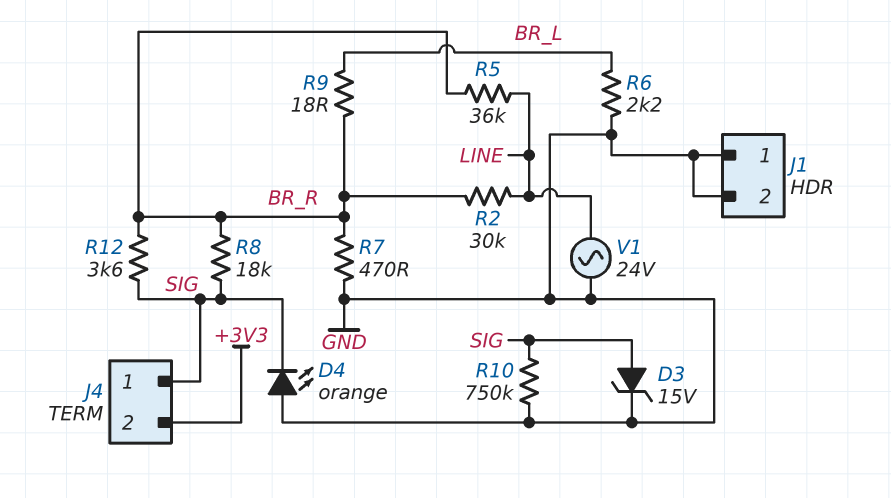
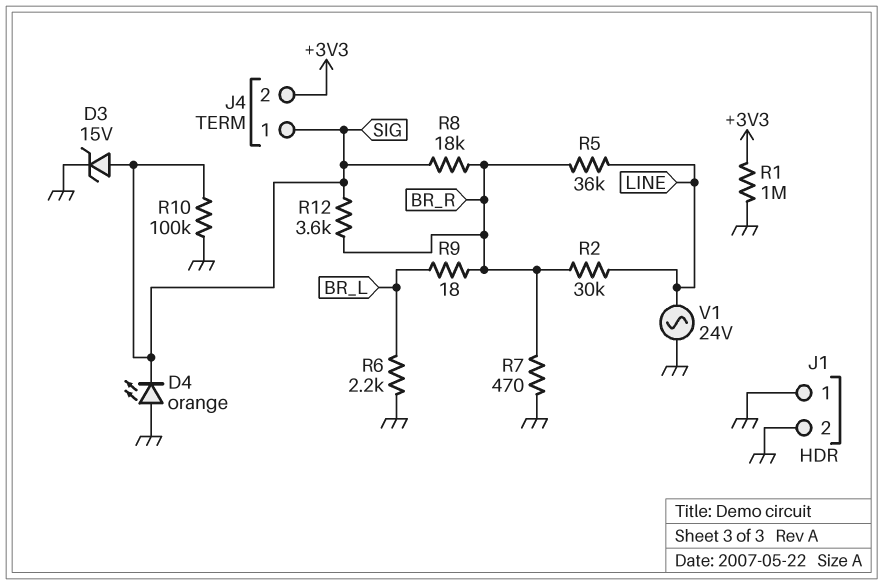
R1: none -> 1M (+3V3, GND)
R10: 750k (GND, SIG) -> 100k (GND, SIG)

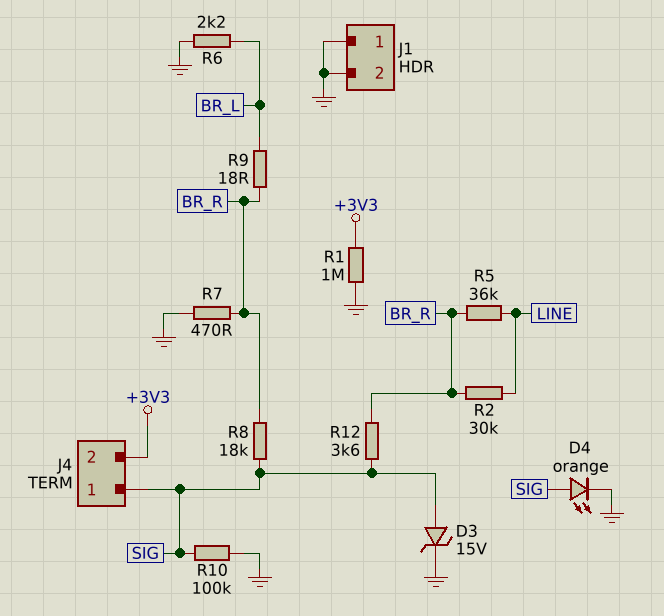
D4: LED orange (A GND, K SIG) -> LED orange (A SIG, K GND)
V1: AC 24V (GND, LINE) -> none

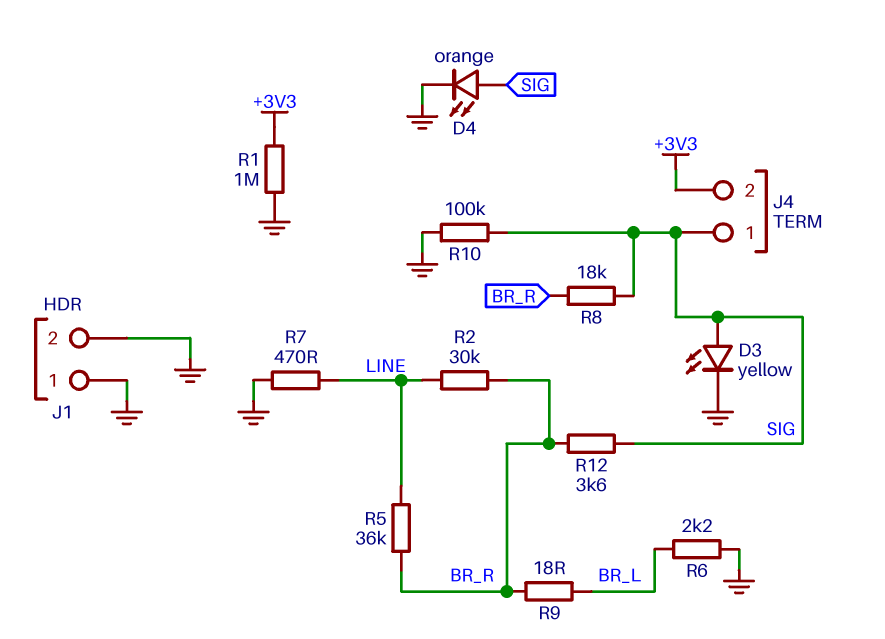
D3: zener 15V (A SIG, K GND) -> LED yellow (A SIG, K GND)
R7: 470 (BR_R, GND) -> 470 (GND, LINE)

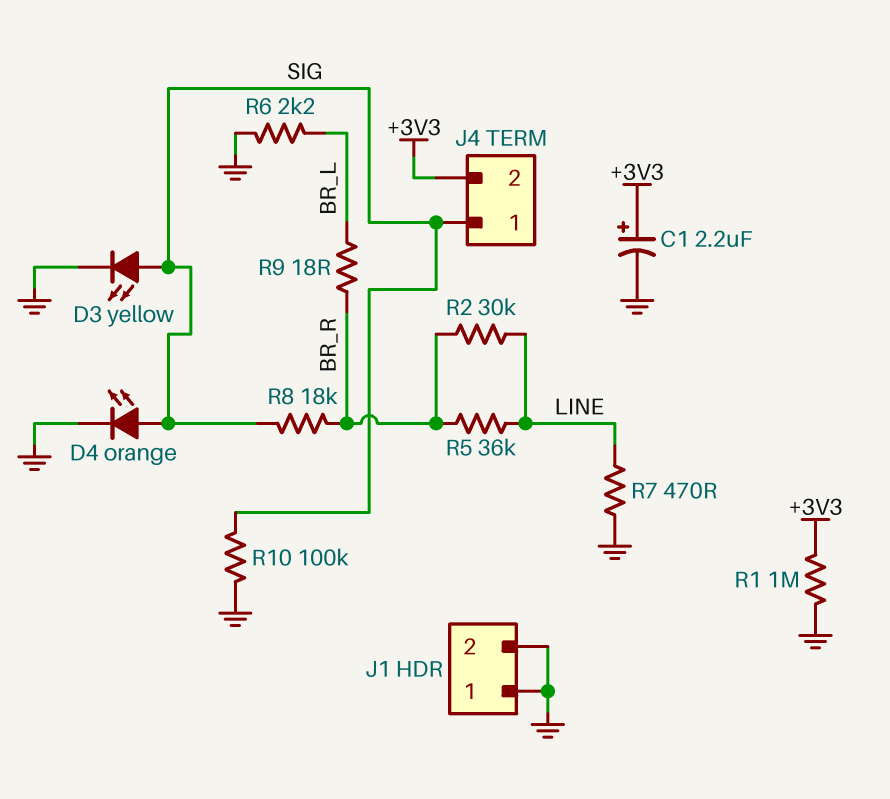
C1: none -> 2.2uF (plus +3V3, minus GND)
R12: 3.6k (BR_R, SIG) -> none

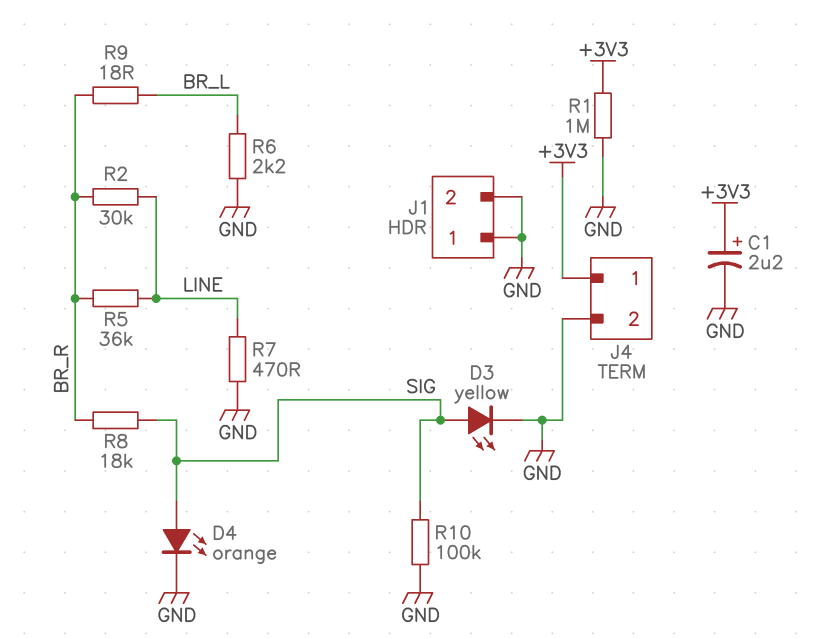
J4 pin 1: SIG -> +3V3
J4 pin 2: +3V3 -> GND

